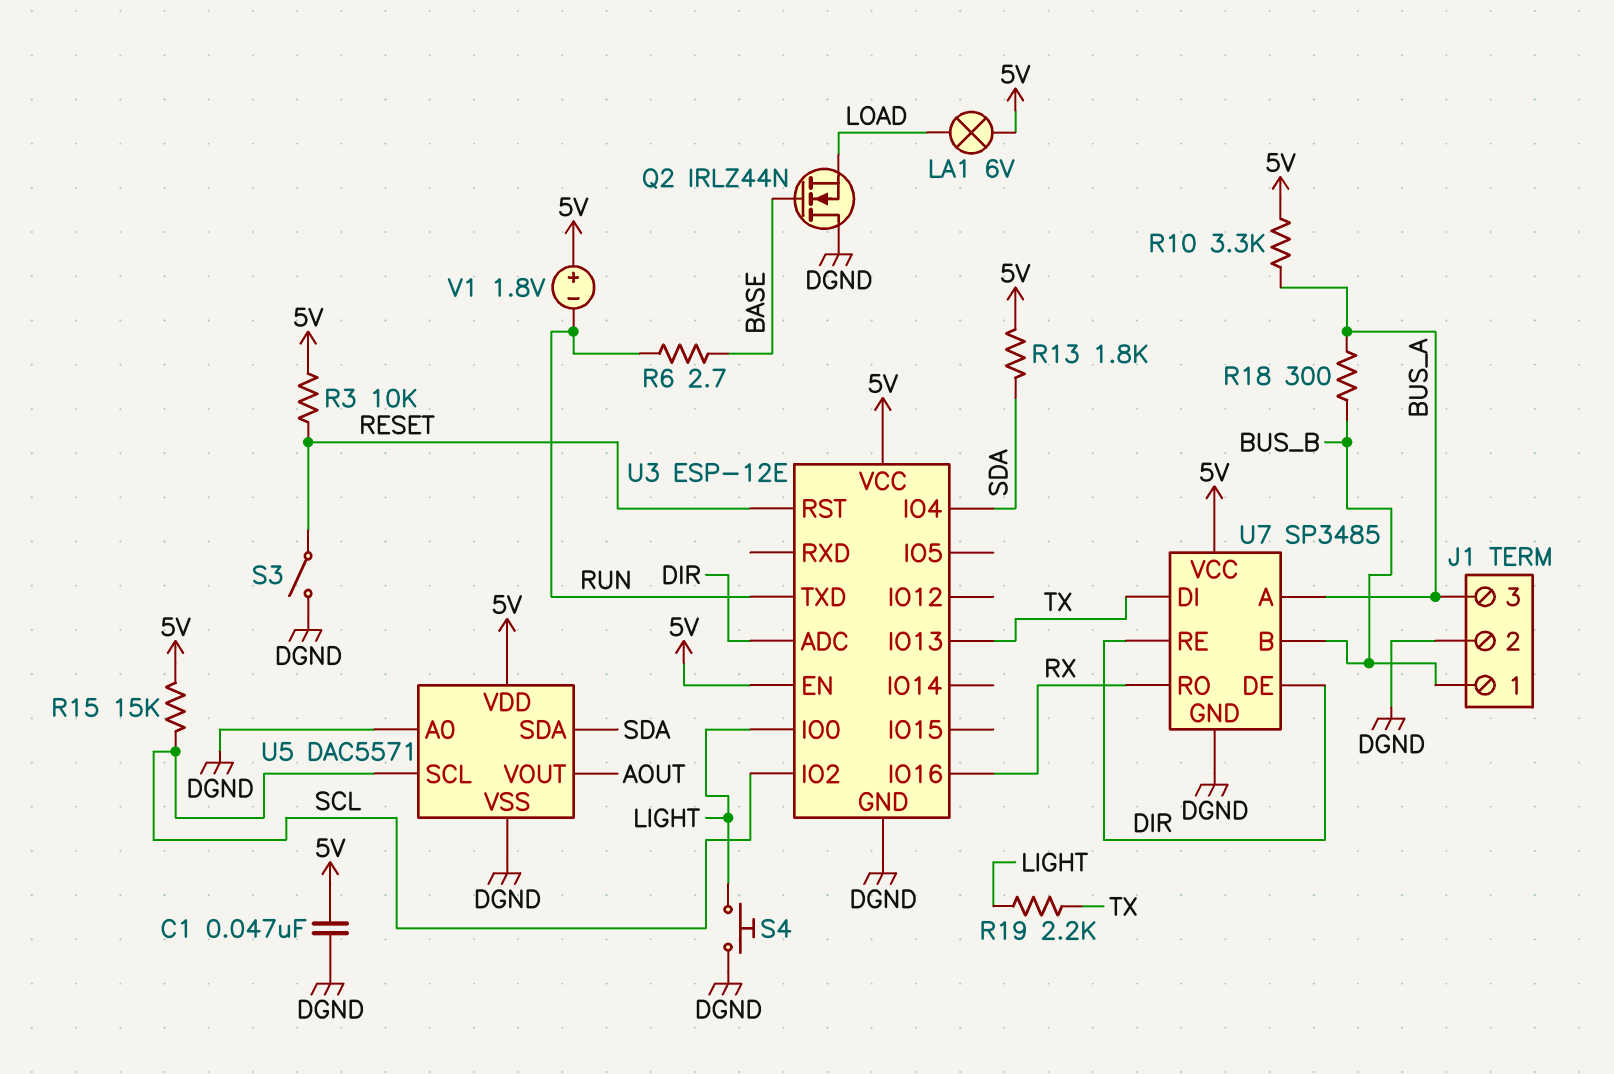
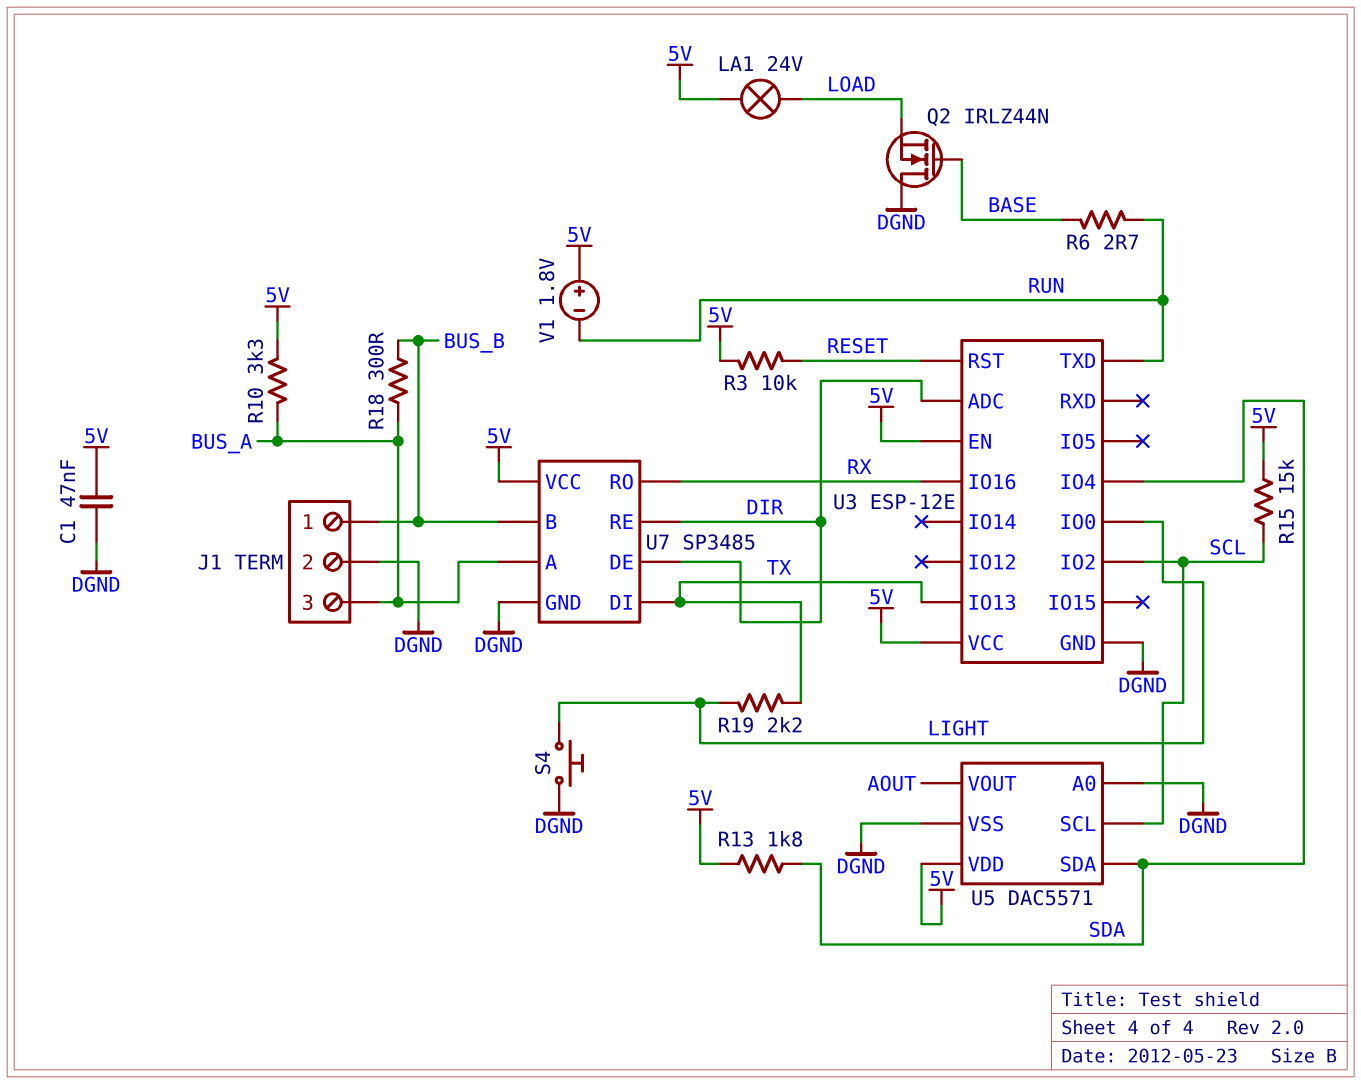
LA1: lamp 6V (5V, LOAD) -> lamp 24V (5V, LOAD)
S3: switch (DGND, RESET) -> none

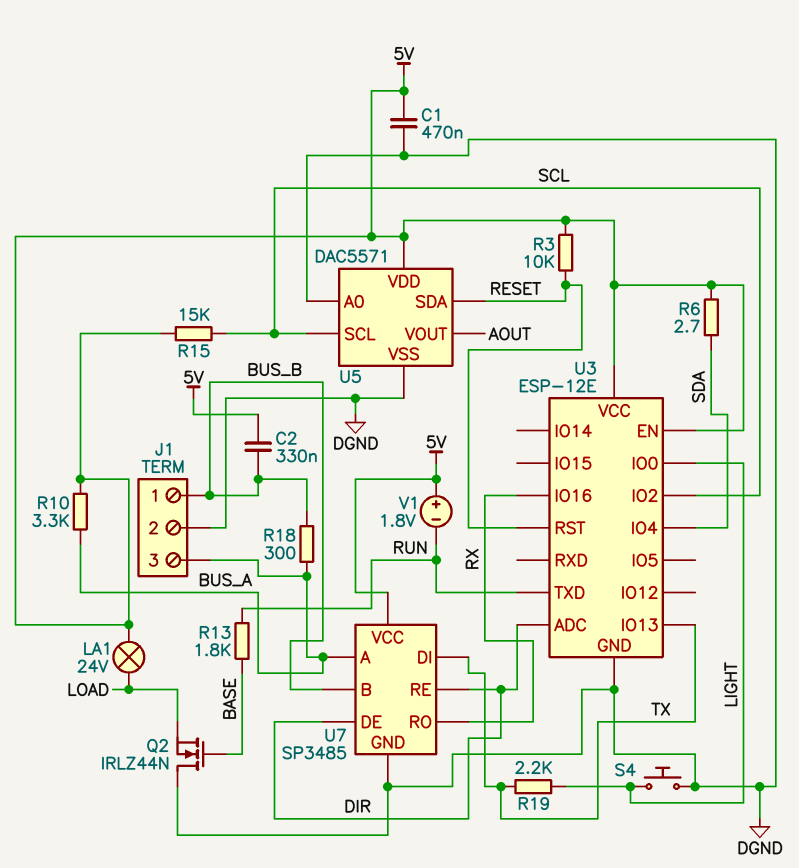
C1: 47nF (5V, DGND) -> 470nF (5V, DGND)
C2: none -> 330nF (5V, BUS_B)
R6: 2.7 (BASE, RUN) -> 2.7 (5V, SDA)
R13: 1.8k (5V, SDA) -> 1.8k (BASE, RUN)
U5 pin SDA: SDA -> RESET

